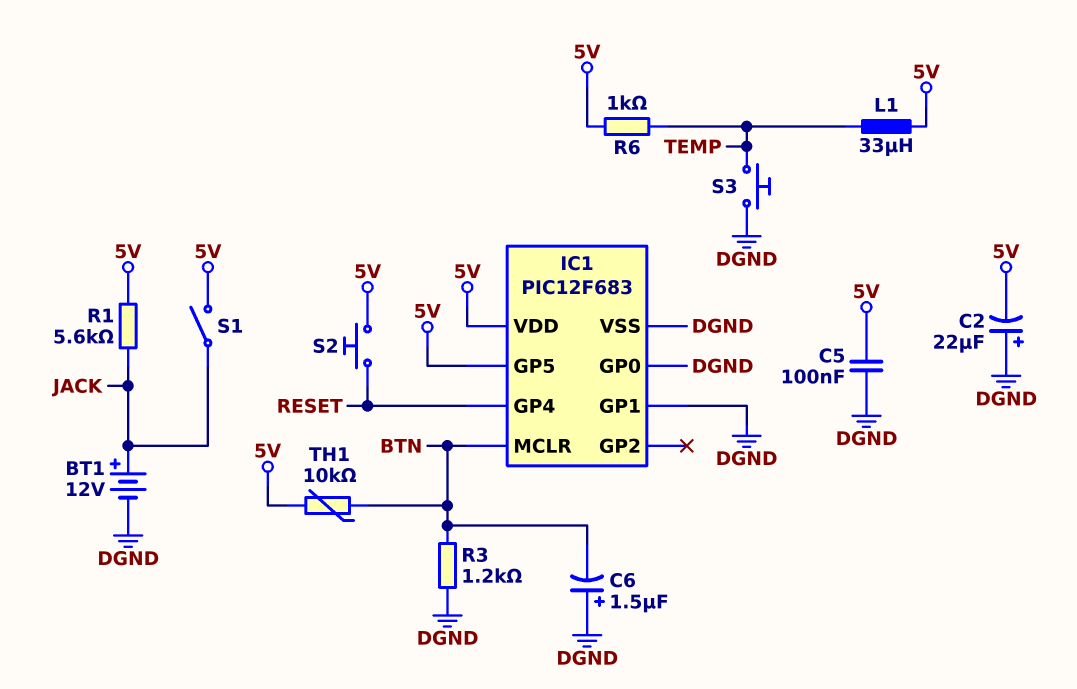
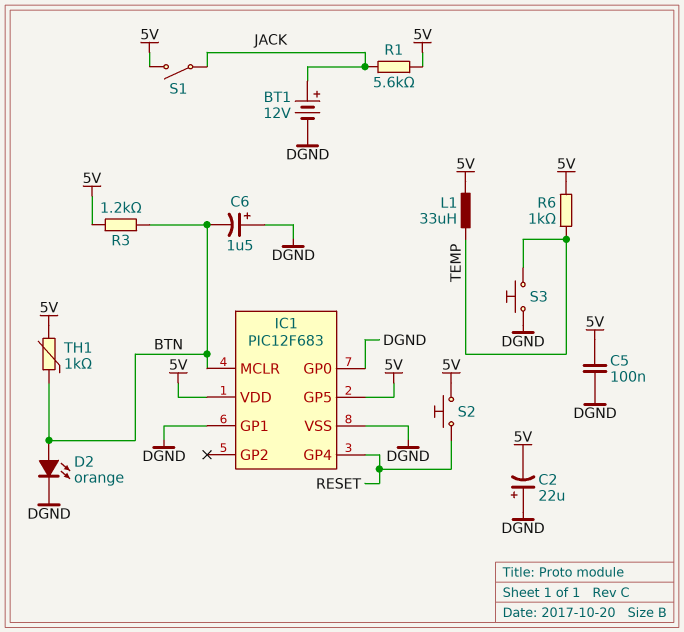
D2: none -> LED orange (A BTN, K DGND)
R3: 1.2k (BTN, DGND) -> 1.2k (5V, BTN)
TH1: 10k (5V, BTN) -> 1k (5V, BTN)

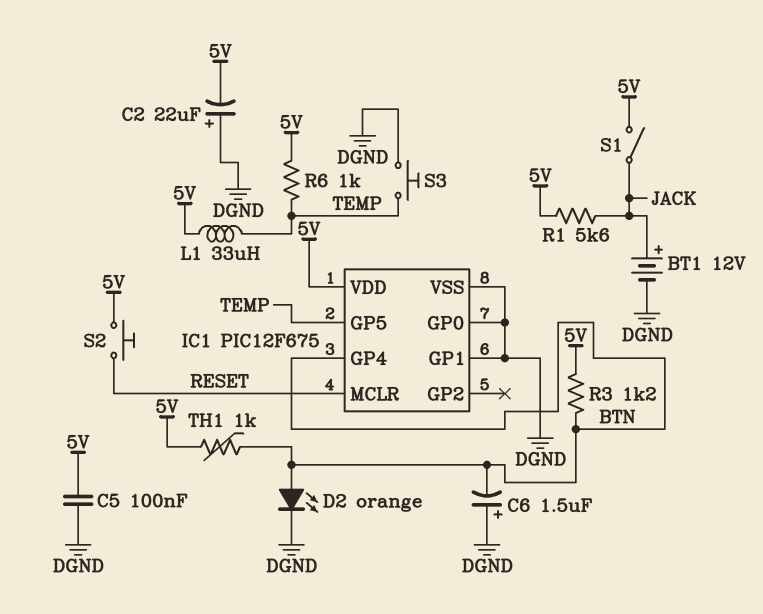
IC1: PIC12F683 -> PIC12F675
IC1 pin GP4: RESET -> BTN
IC1 pin GP5: 5V -> TEMP
IC1 pin MCLR: BTN -> RESET

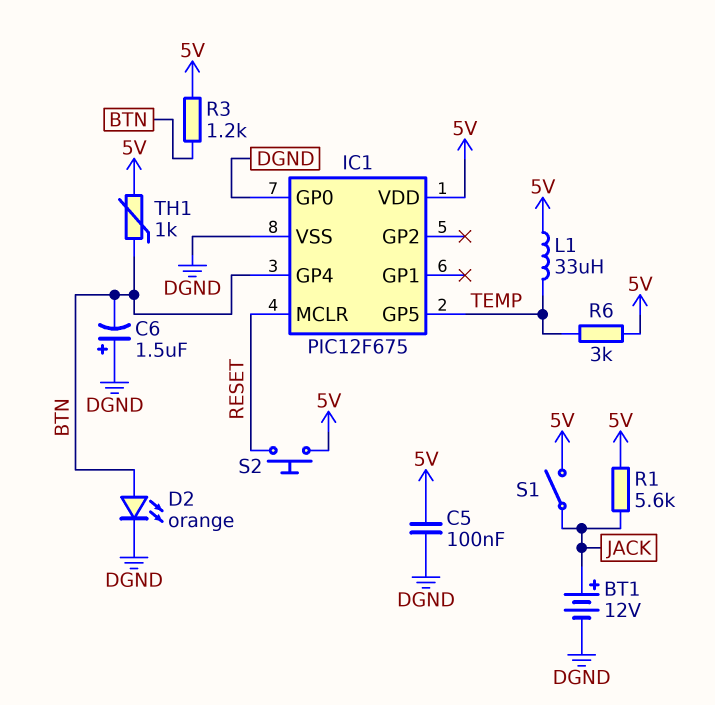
C2: 22uF (plus DGND, minus 5V) -> none
IC1 pin GP1: DGND -> none
R6: 1k (5V, TEMP) -> 3k (5V, TEMP)
S3: button (DGND, TEMP) -> none

